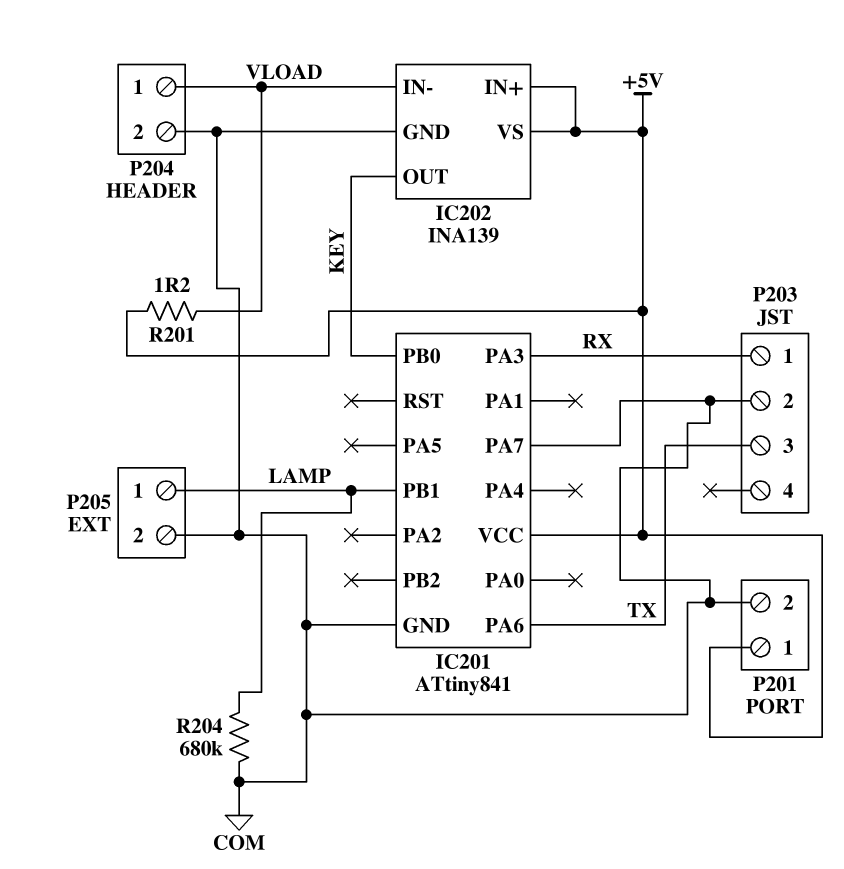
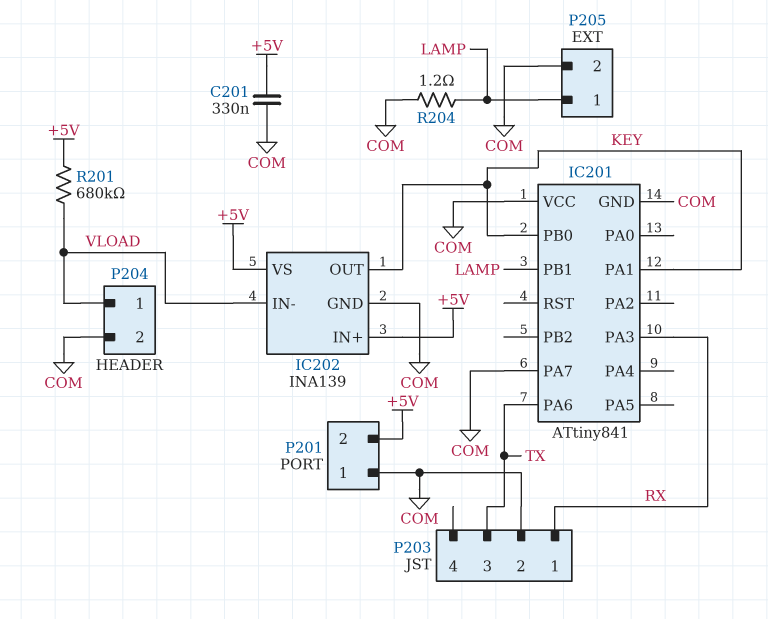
C201: none -> 330nF (+5V, COM)
IC201 pin PA1: none -> KEY
IC201 pin VCC: +5V -> COM
P201 pin 1: +5V -> COM
P201 pin 2: COM -> +5V
R201: 1.2 (+5V, VLOAD) -> 680k (+5V, VLOAD)
R204: 680k (COM, LAMP) -> 1.2 (COM, LAMP)

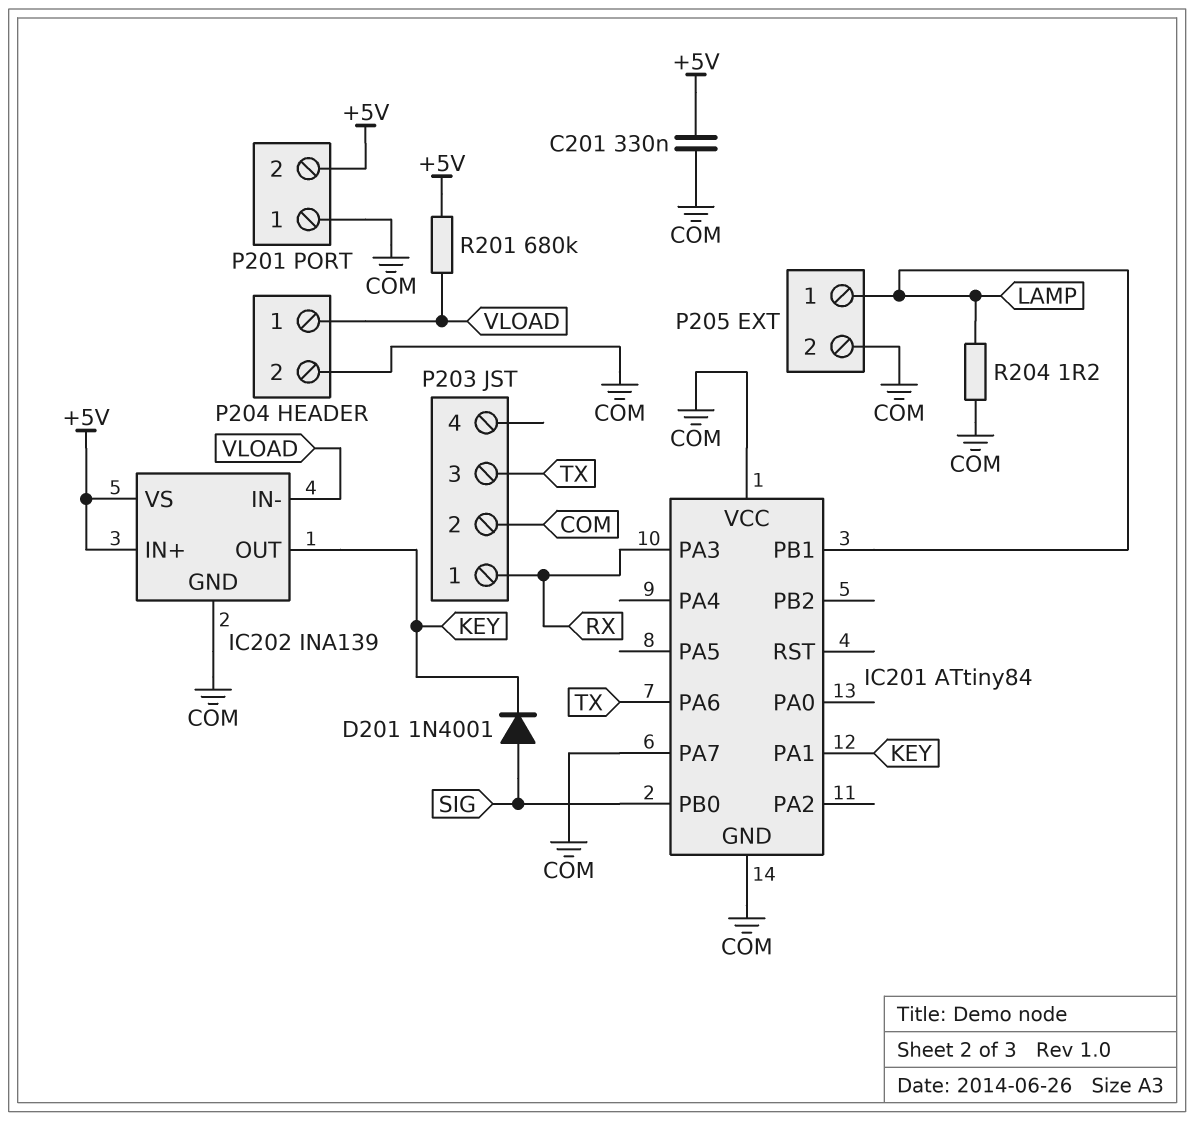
D201: none -> diode 1N4001 (A SIG, K KEY)
IC201: ATtiny841 -> ATtiny84
IC201 pin PB0: KEY -> SIG

